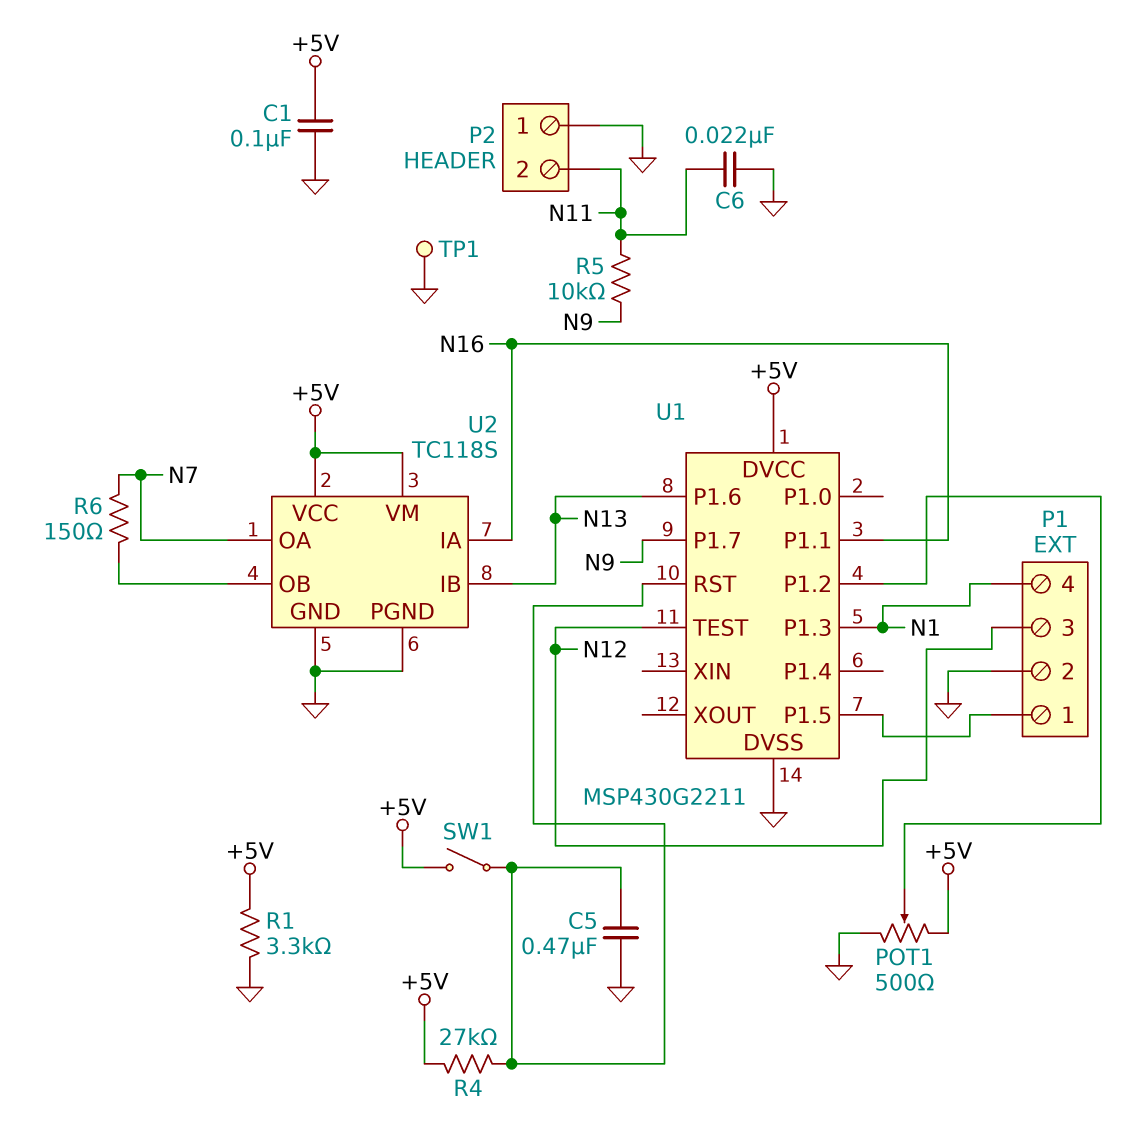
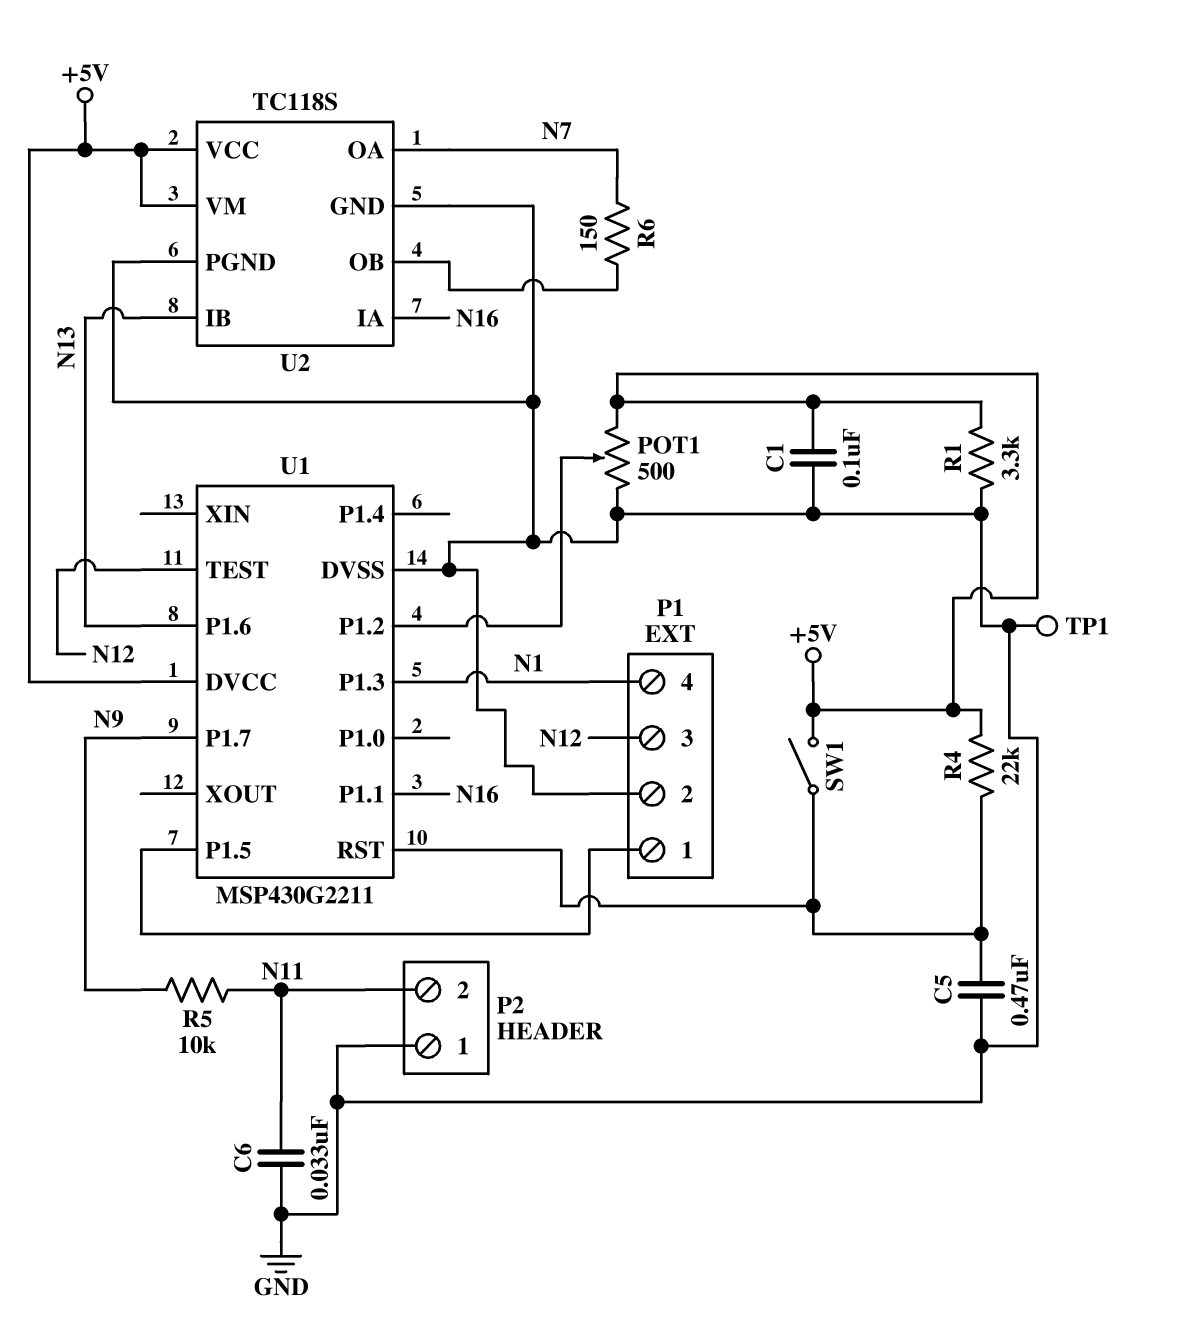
C6: 22nF (GND, N11) -> 33nF (GND, N11)
R4: 27k (+5V, U1/RST) -> 22k (+5V, U1/RST)

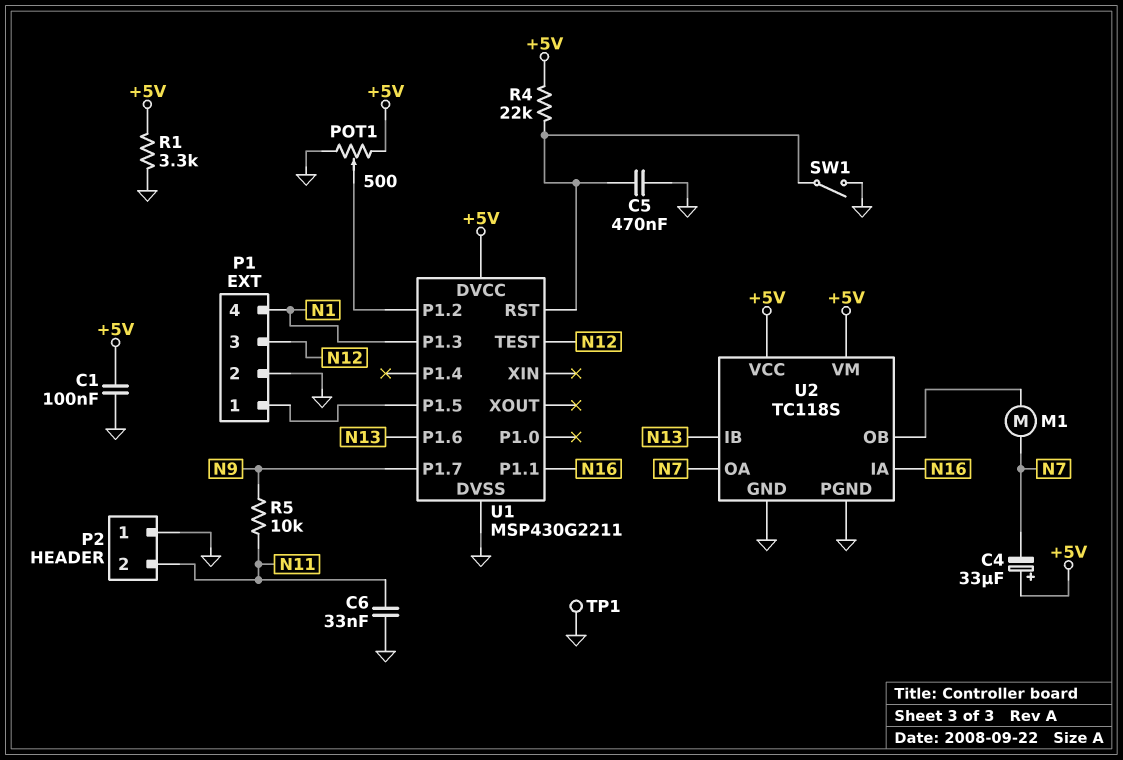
C4: none -> 33uF (plus +5V, minus N7)
M1: none -> motor (N7, U2/OB)
R6: 150 (N7, U2/OB) -> none
SW1: switch (+5V, U1/RST) -> switch (GND, U1/RST)

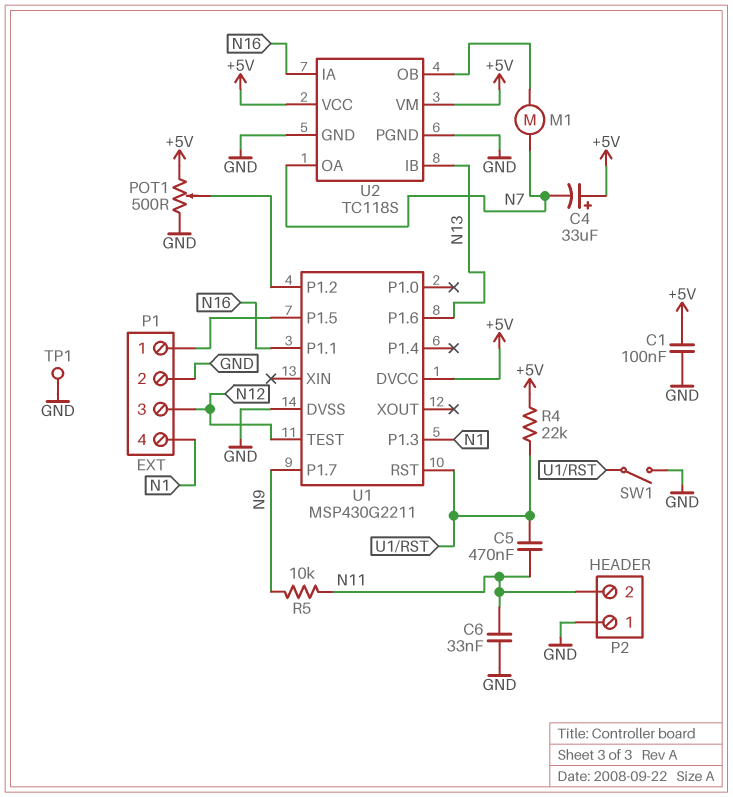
C5: 470nF (GND, U1/RST) -> 470nF (N11, U1/RST)
R1: 3.3k (+5V, GND) -> none

